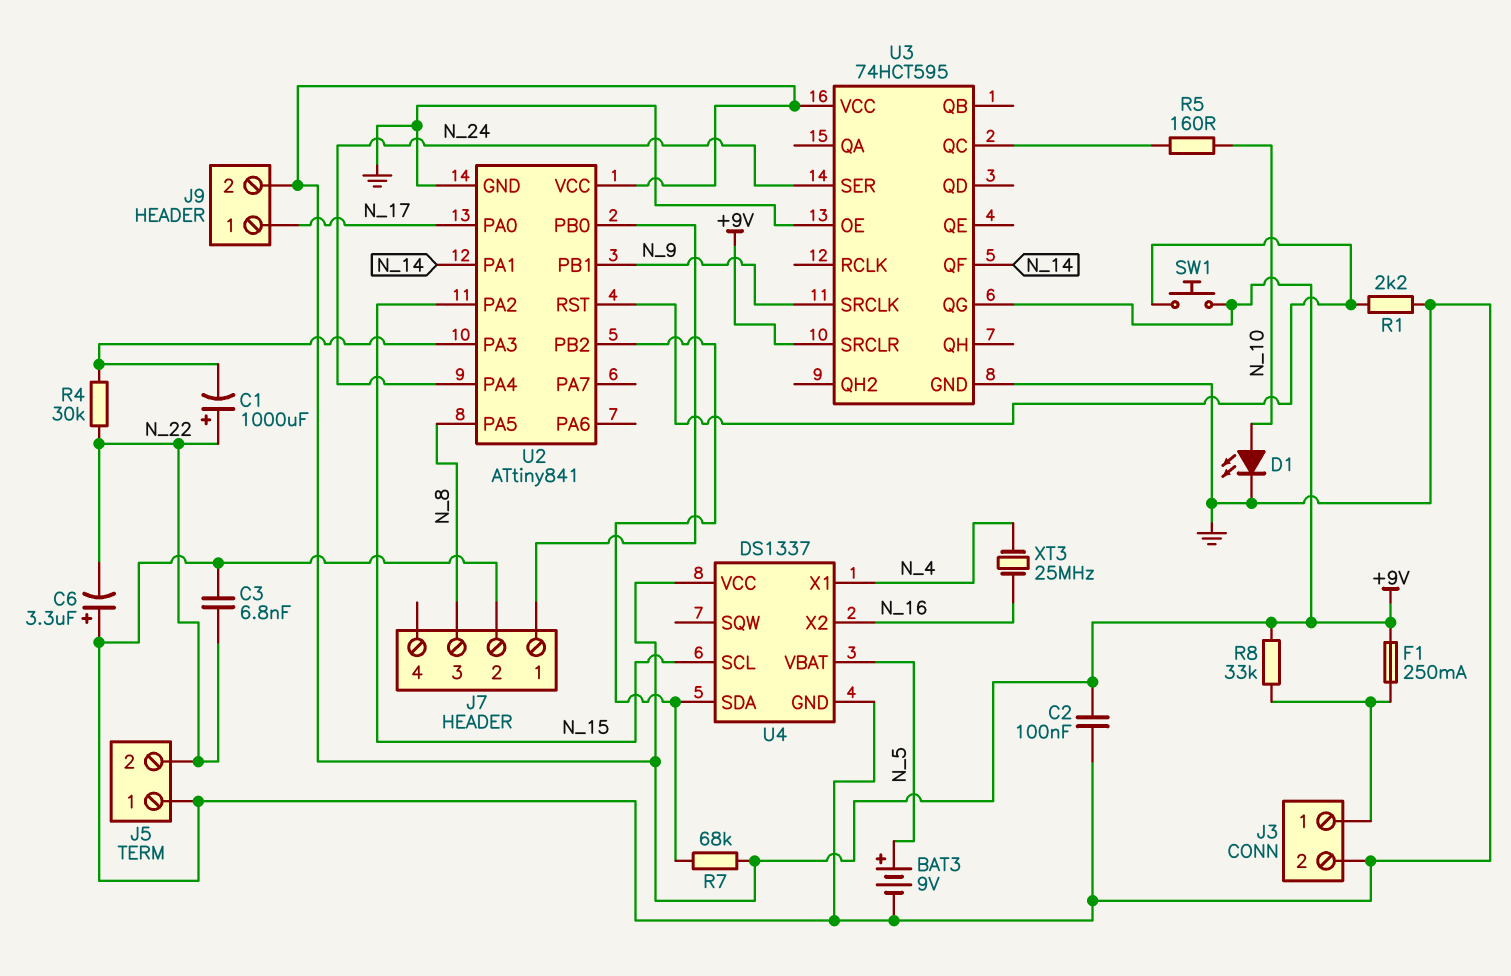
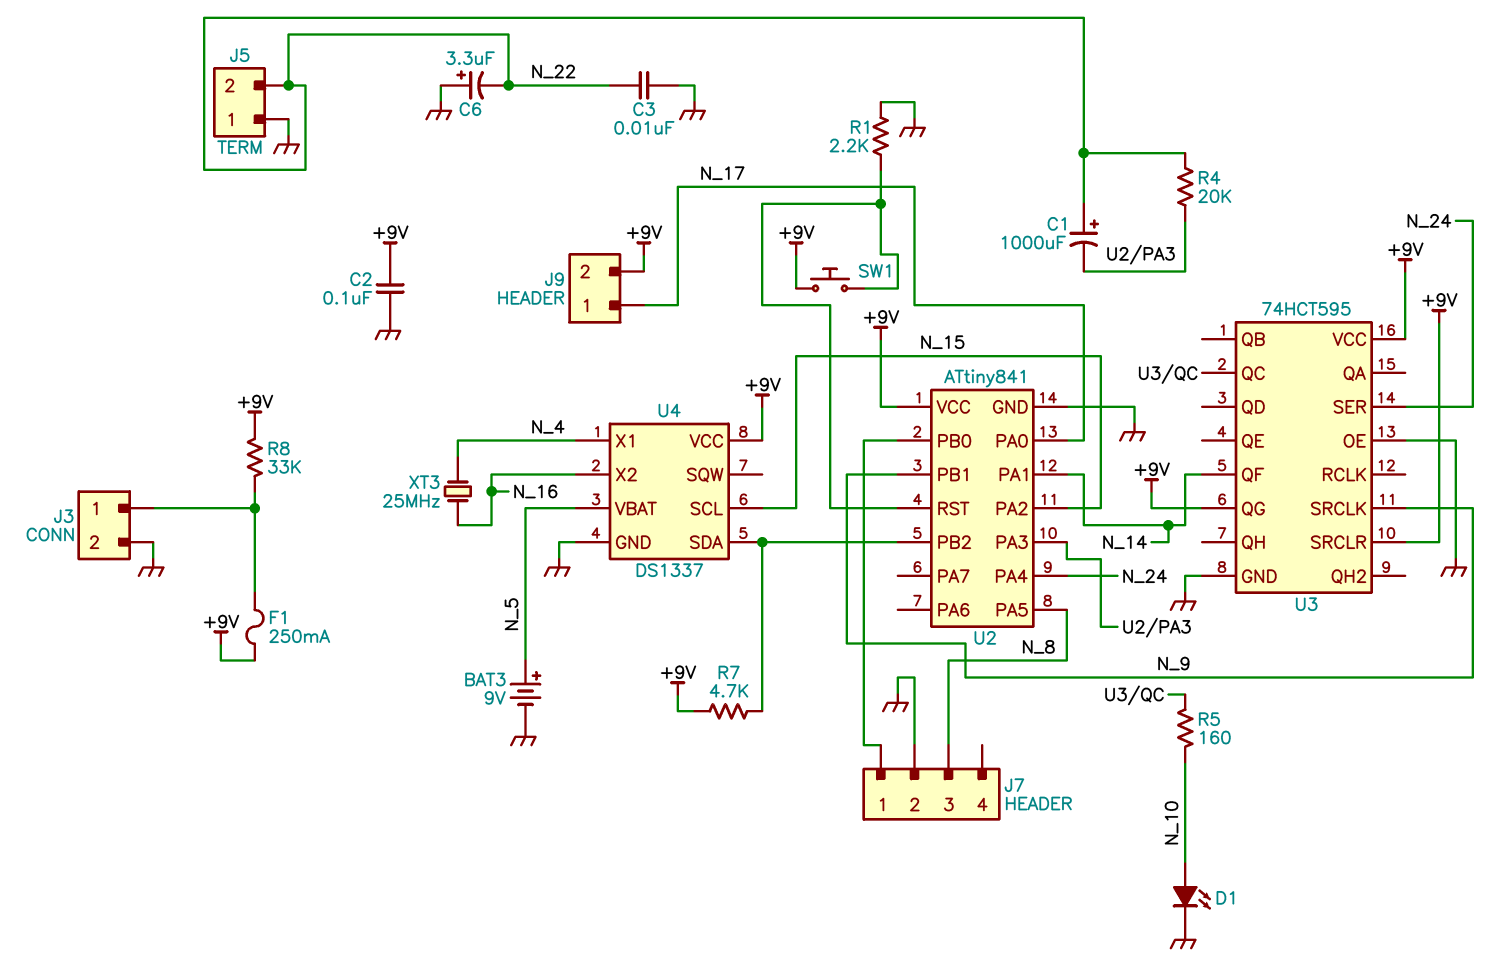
C3: 6.8nF (GND, N_22) -> 10nF (GND, N_22)
R4: 30k (N_22, U2/PA3) -> 20k (N_22, U2/PA3)
R7: 68k (+9V, U2/PB2) -> 4.7k (+9V, U2/PB2)

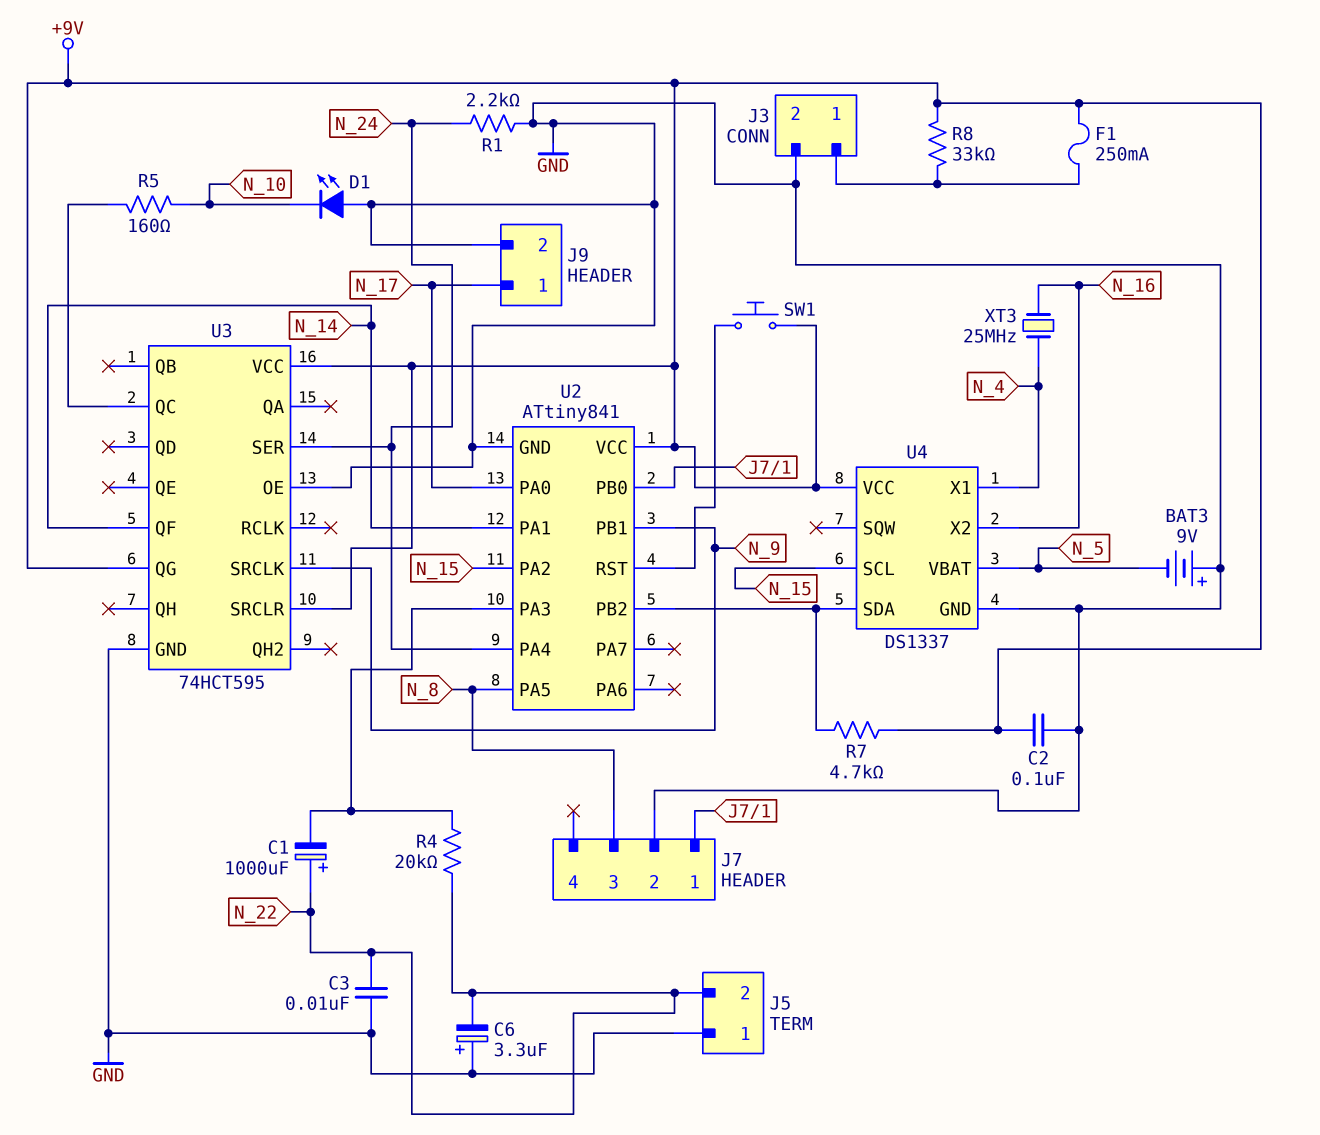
BAT3: 9V (plus N_5, minus GND) -> 9V (plus GND, minus N_5)
D1: LED (A N_10, K GND) -> LED (A GND, K N_10)
J9 pin 2: +9V -> GND
R1: 2.2k (GND, U2/RST) -> 2.2k (GND, N_24)

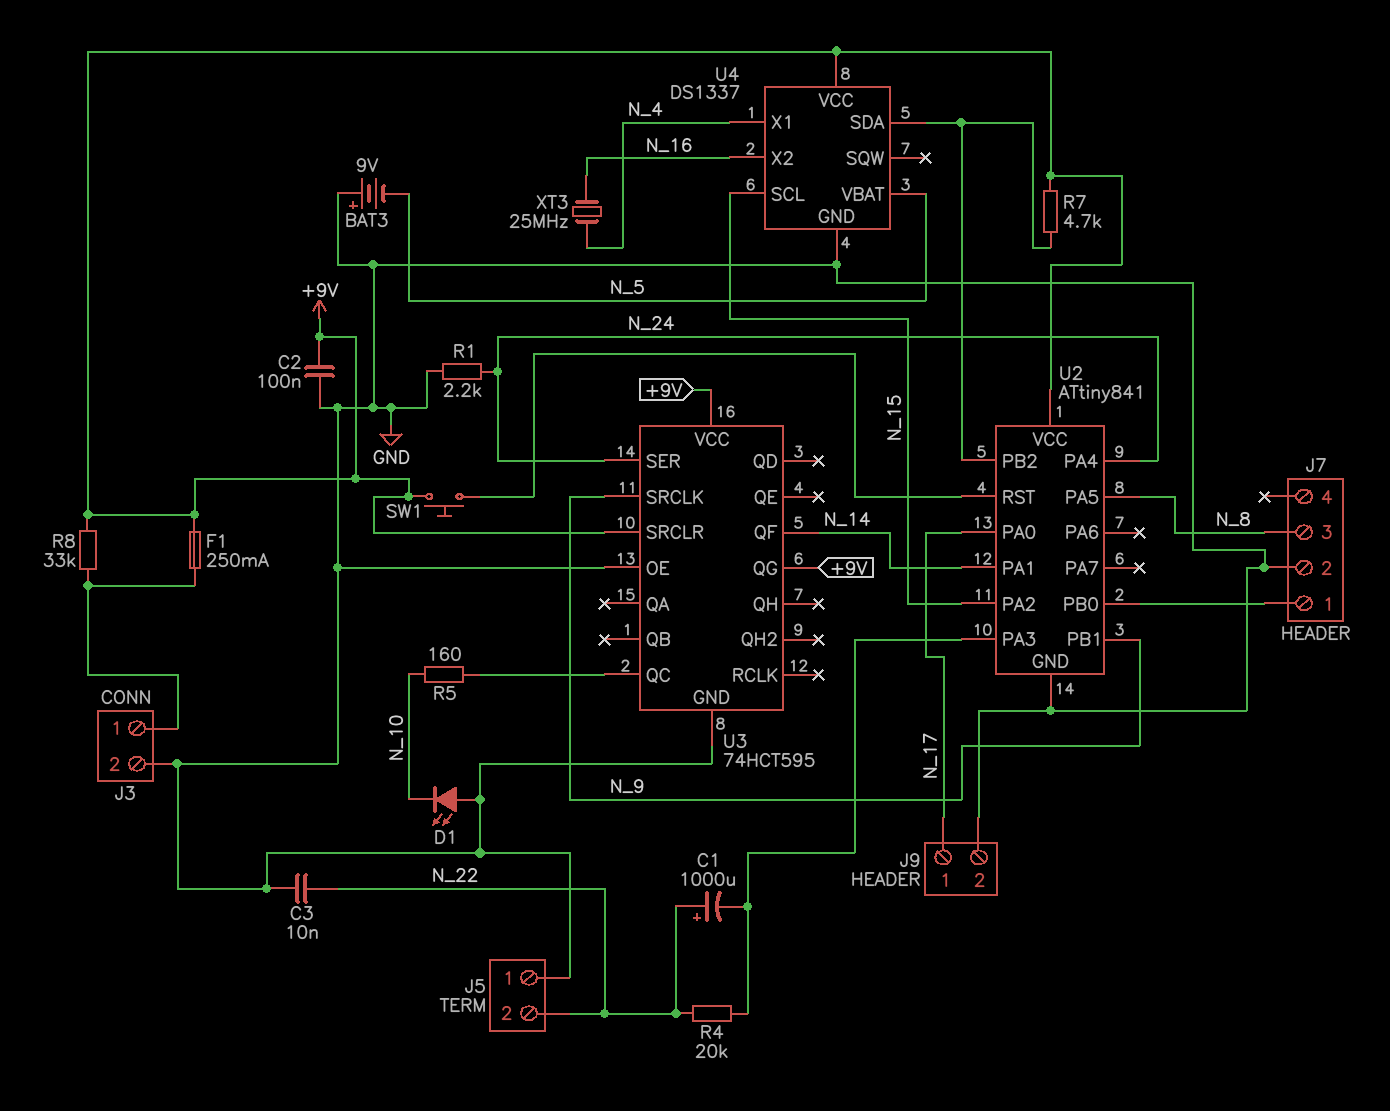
C6: 3.3uF (plus GND, minus N_22) -> none

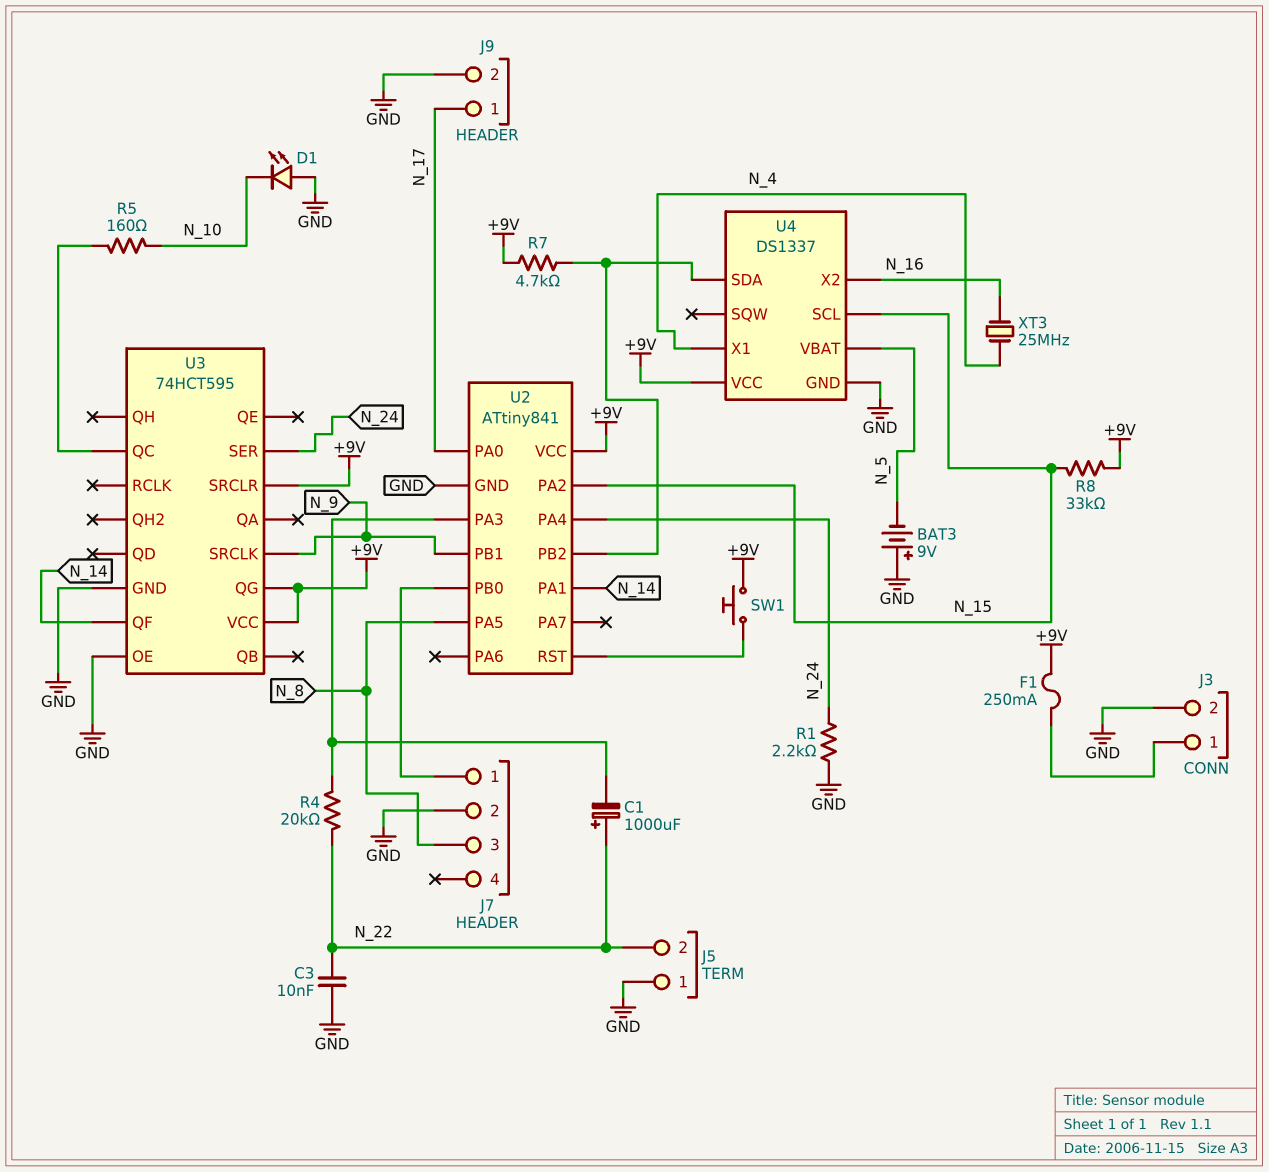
C2: 100nF (+9V, GND) -> none
R8: 33k (+9V, J3/1) -> 33k (+9V, N_15)

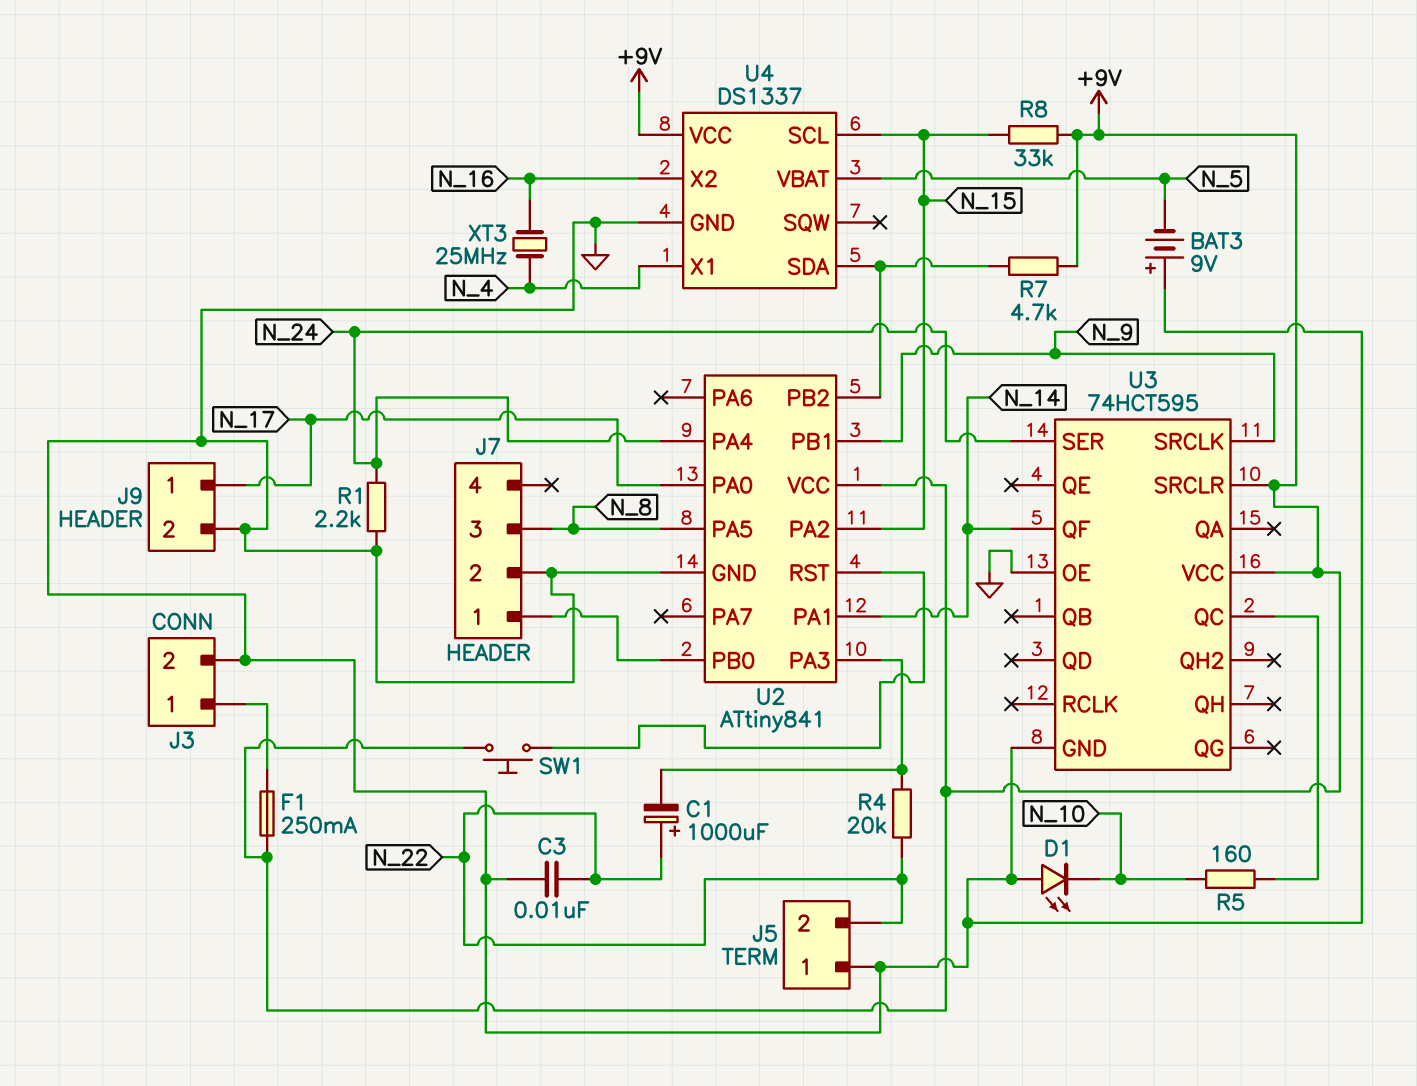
U3 pin QG: +9V -> none

